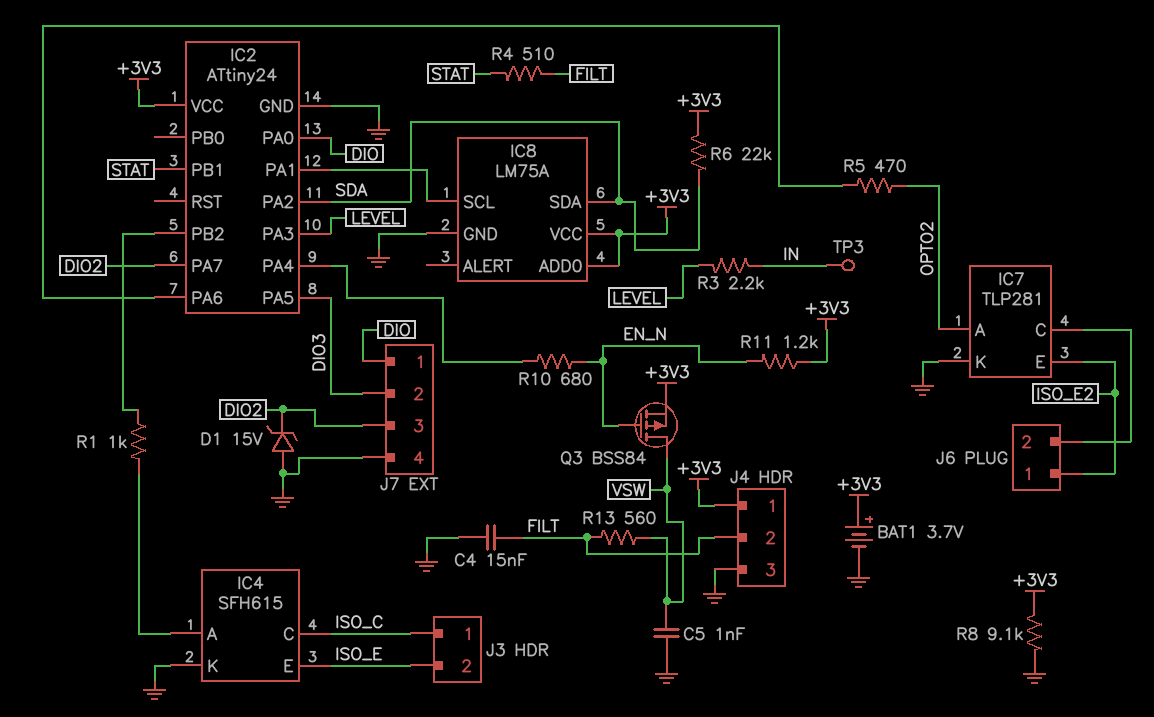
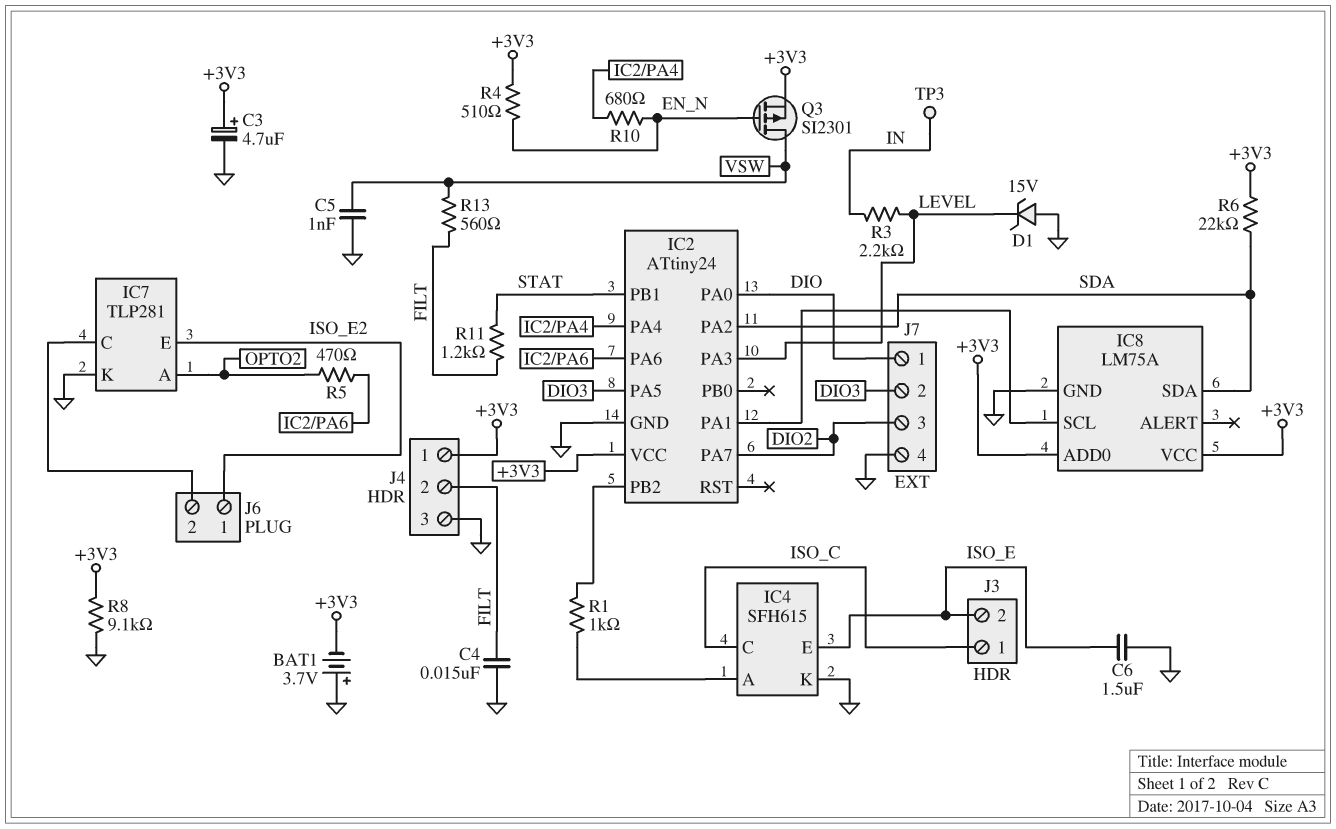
BAT1: 3.7V (plus +3V3, minus GND) -> 3.7V (plus GND, minus +3V3)
C3: none -> 4.7uF (plus +3V3, minus GND)
C6: none -> 1.5uF (GND, ISO_E)
D1: zener 15V (A GND, K DIO2) -> zener 15V (A GND, K LEVEL)
Q3: PMOS BSS84 (G EN_N, D VSW, S +3V3) -> PMOS SI2301 (G EN_N, D VSW, S +3V3)
R4: 510 (FILT, STAT) -> 510 (+3V3, EN_N)
R11: 1.2k (+3V3, EN_N) -> 1.2k (FILT, STAT)

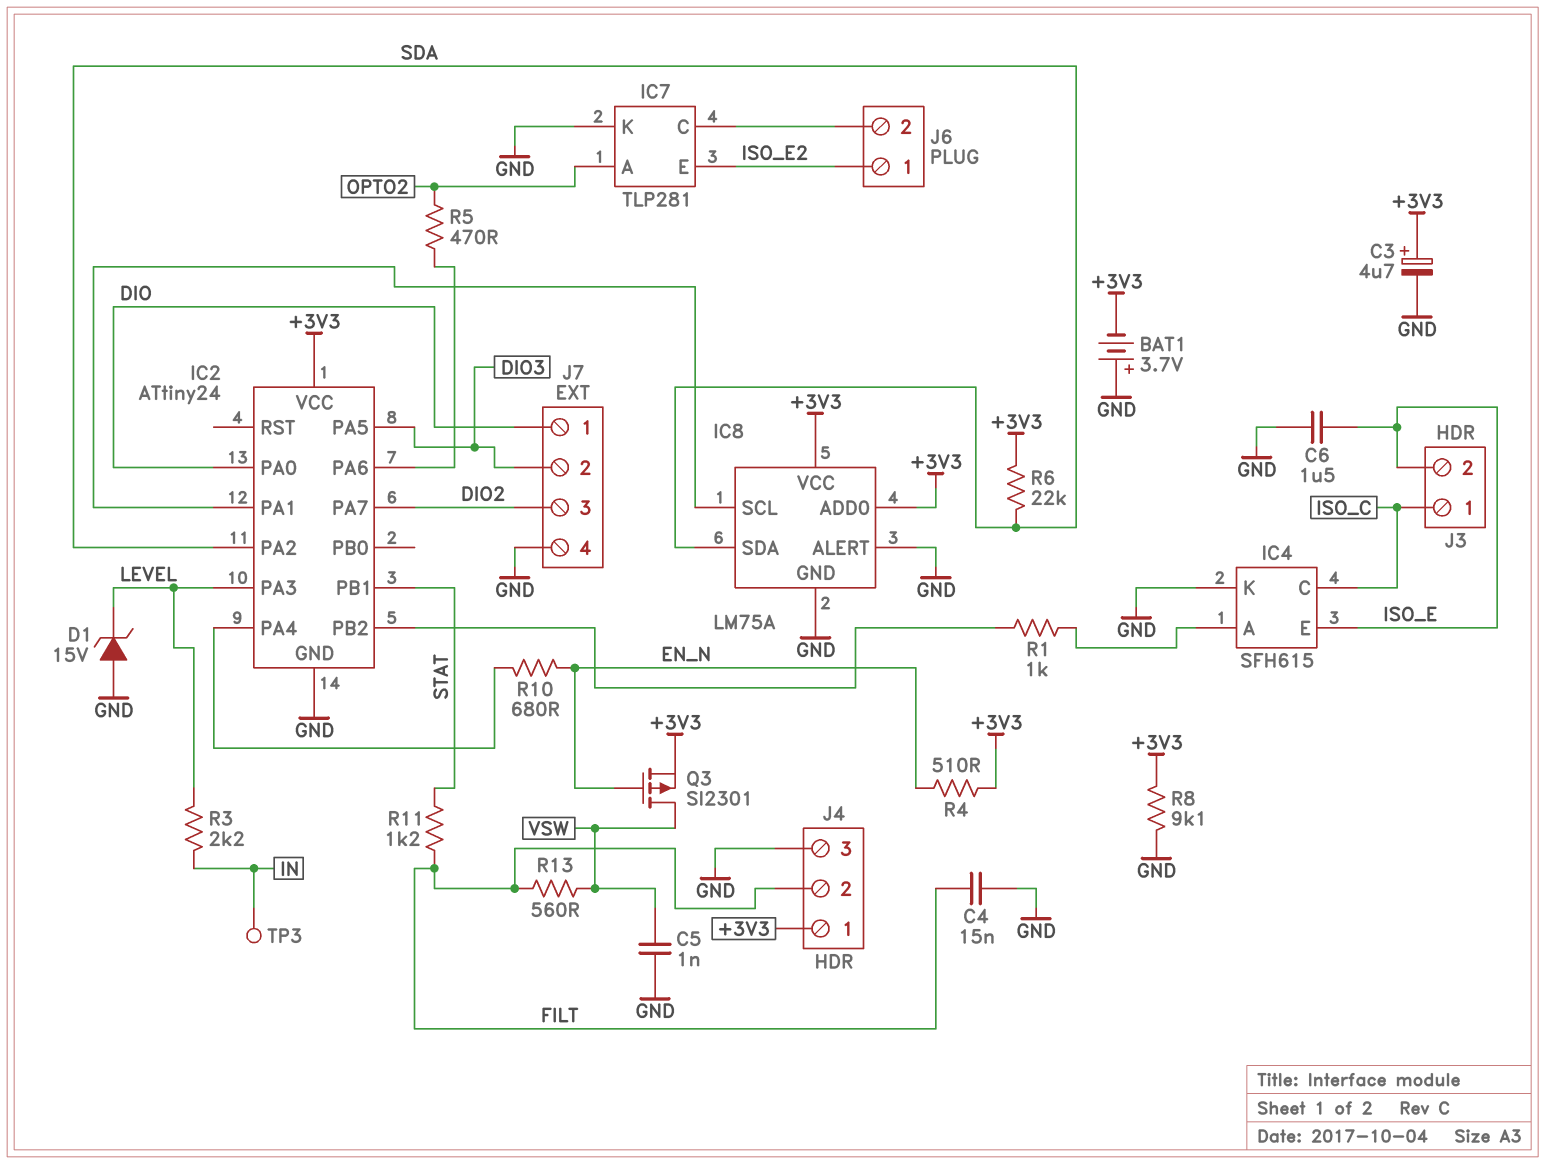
IC8 pin ALERT: none -> GND

